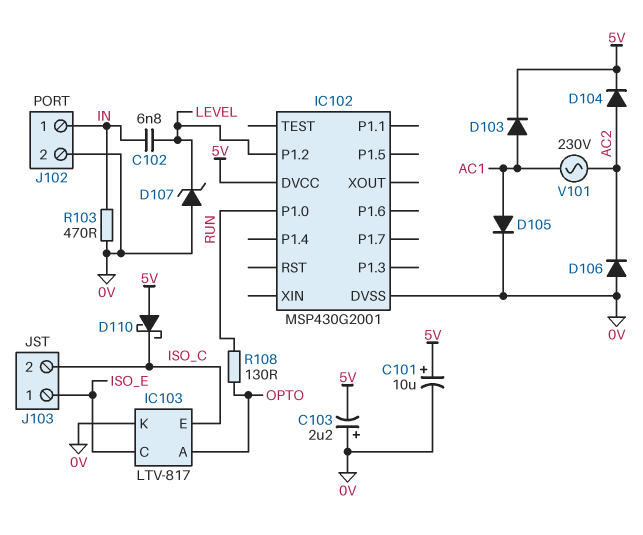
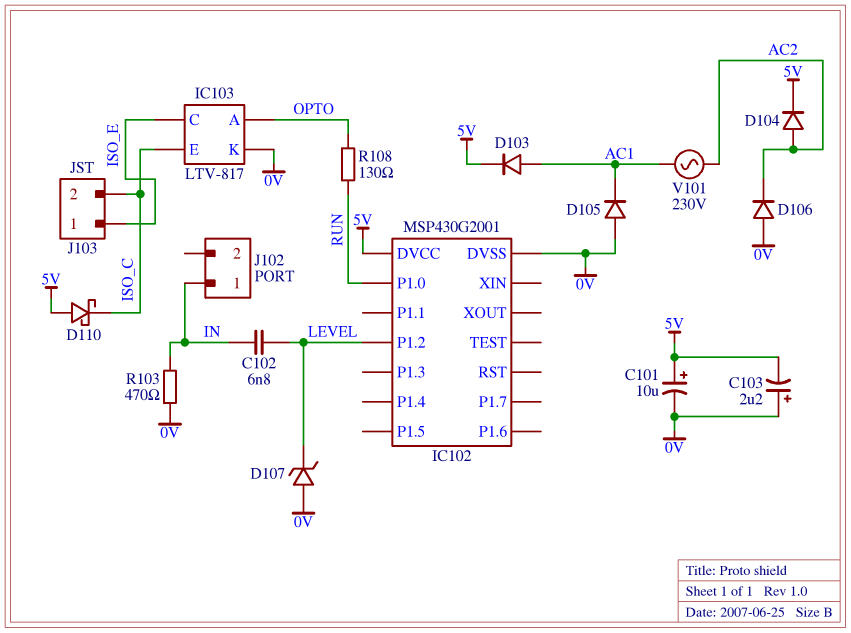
D105: diode (A AC1, K 0V) -> diode (A 0V, K AC1)
J102 pin 2: 0V -> none

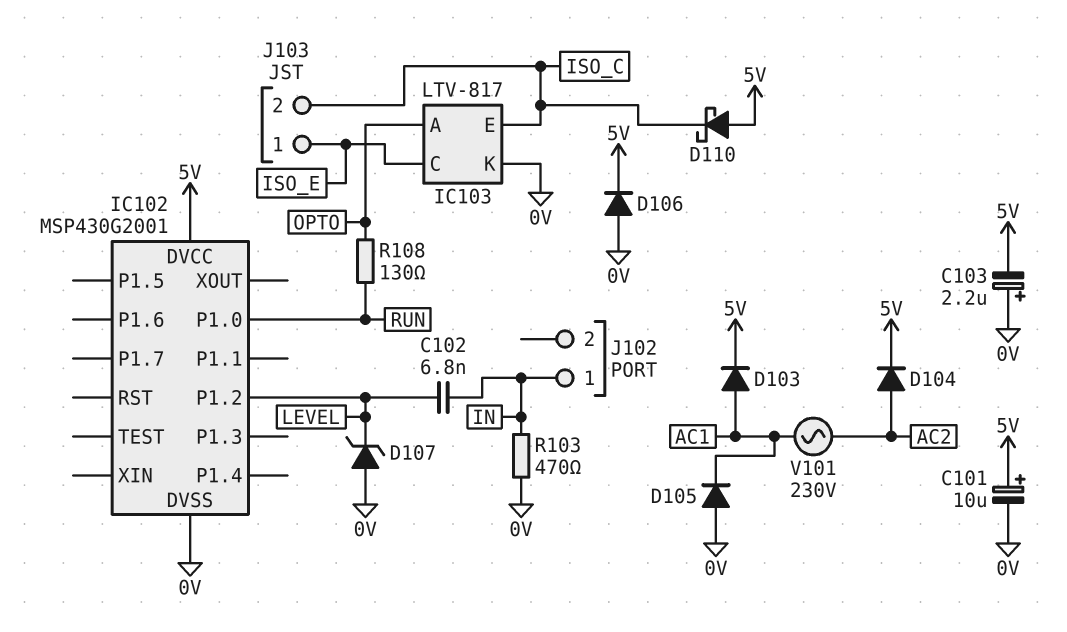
D106: diode (A 0V, K AC2) -> diode (A 0V, K 5V)

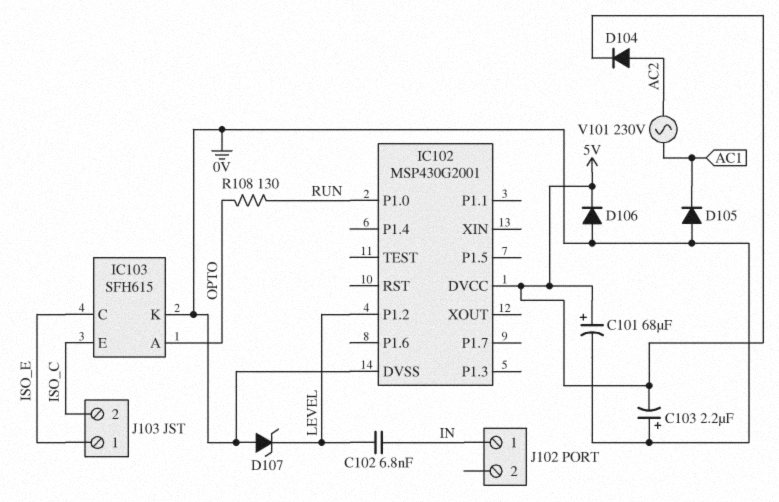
C101: 10uF (plus 5V, minus 0V) -> 68uF (plus 5V, minus 0V)
D103: diode (A AC1, K 5V) -> none
D110: schottky (A 5V, K ISO_C) -> none
IC103: LTV-817 -> SFH615
R103: 470 (0V, IN) -> none

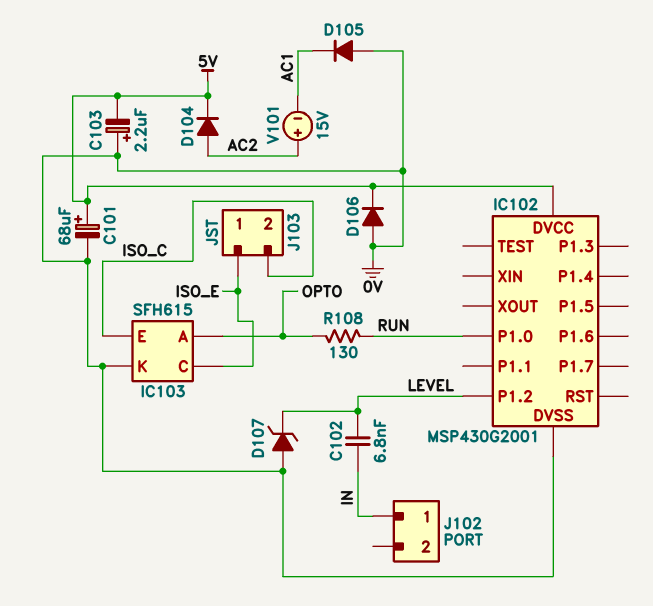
V101: AC 230V (AC1, AC2) -> 15V (plus AC2, minus AC1)

